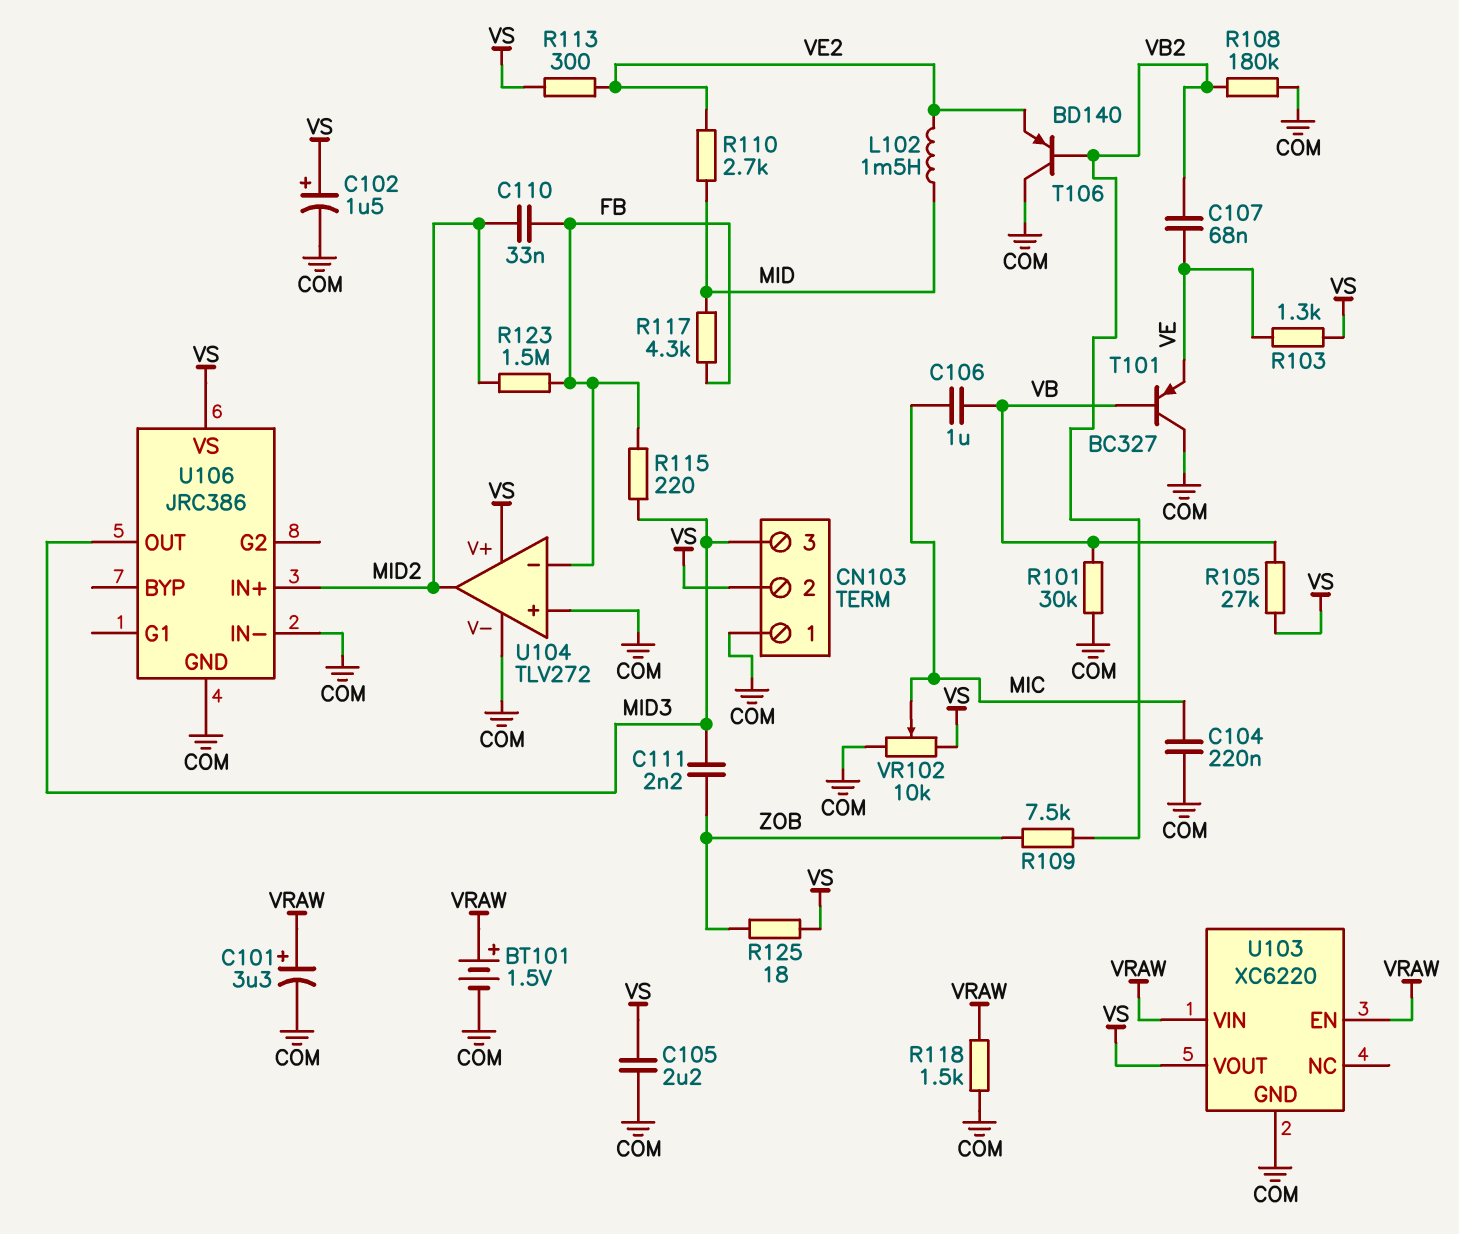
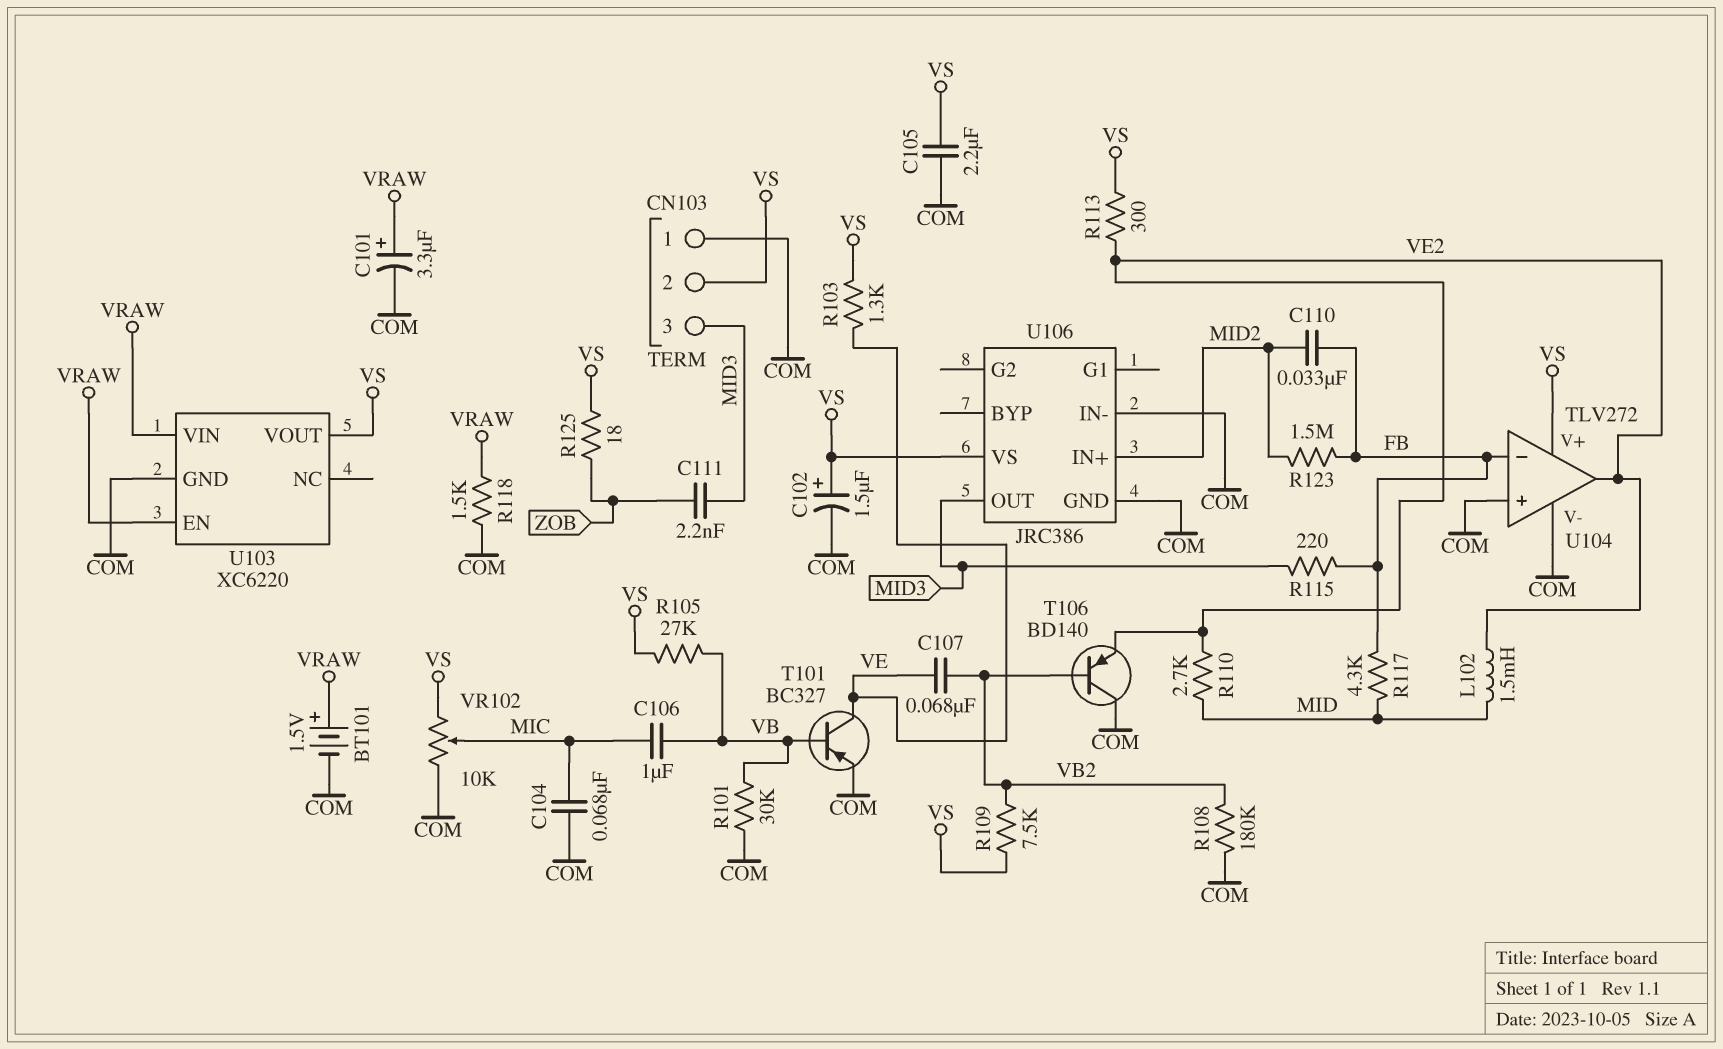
C104: 220nF (COM, MIC) -> 68nF (COM, MIC)
R109: 7.5k (VB2, ZOB) -> 7.5k (VB2, VS)
T101: PNP BC327 (B VB, C COM, E VE) -> PNP BC327 (B VB, C VE, E COM)
U104 pin out: MID2 -> VE2

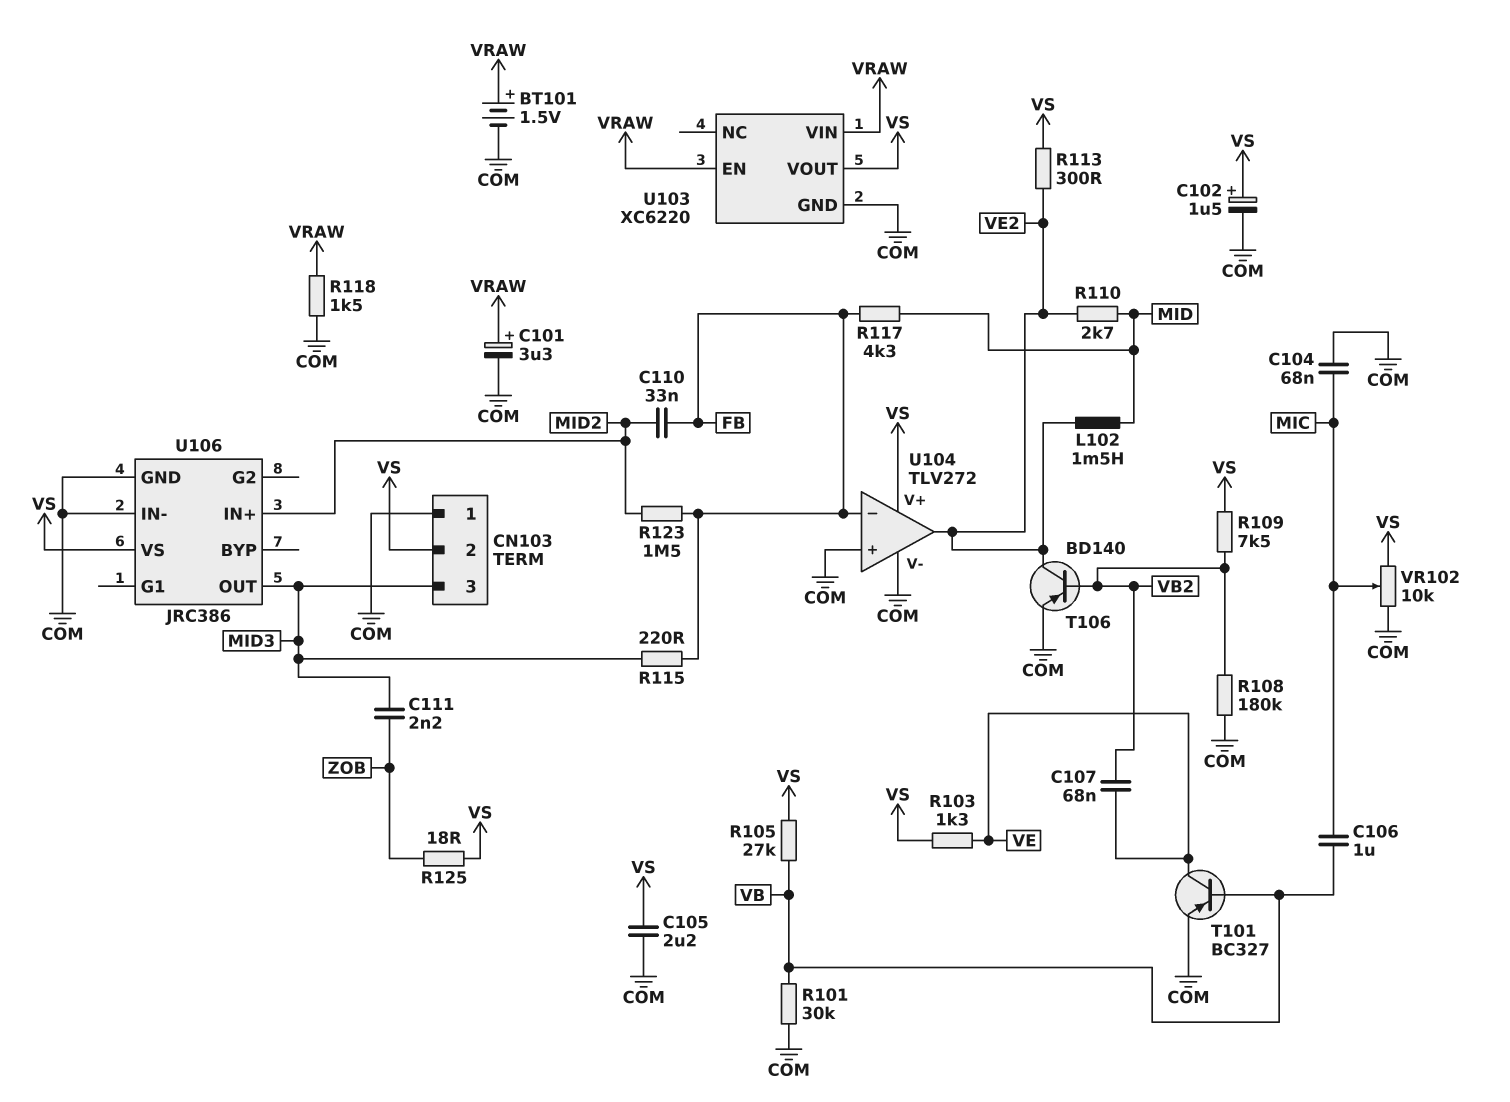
T106: PNP BD140 (B VB2, C COM, E VE2) -> PNP BD140 (B VB2, C VE2, E COM)

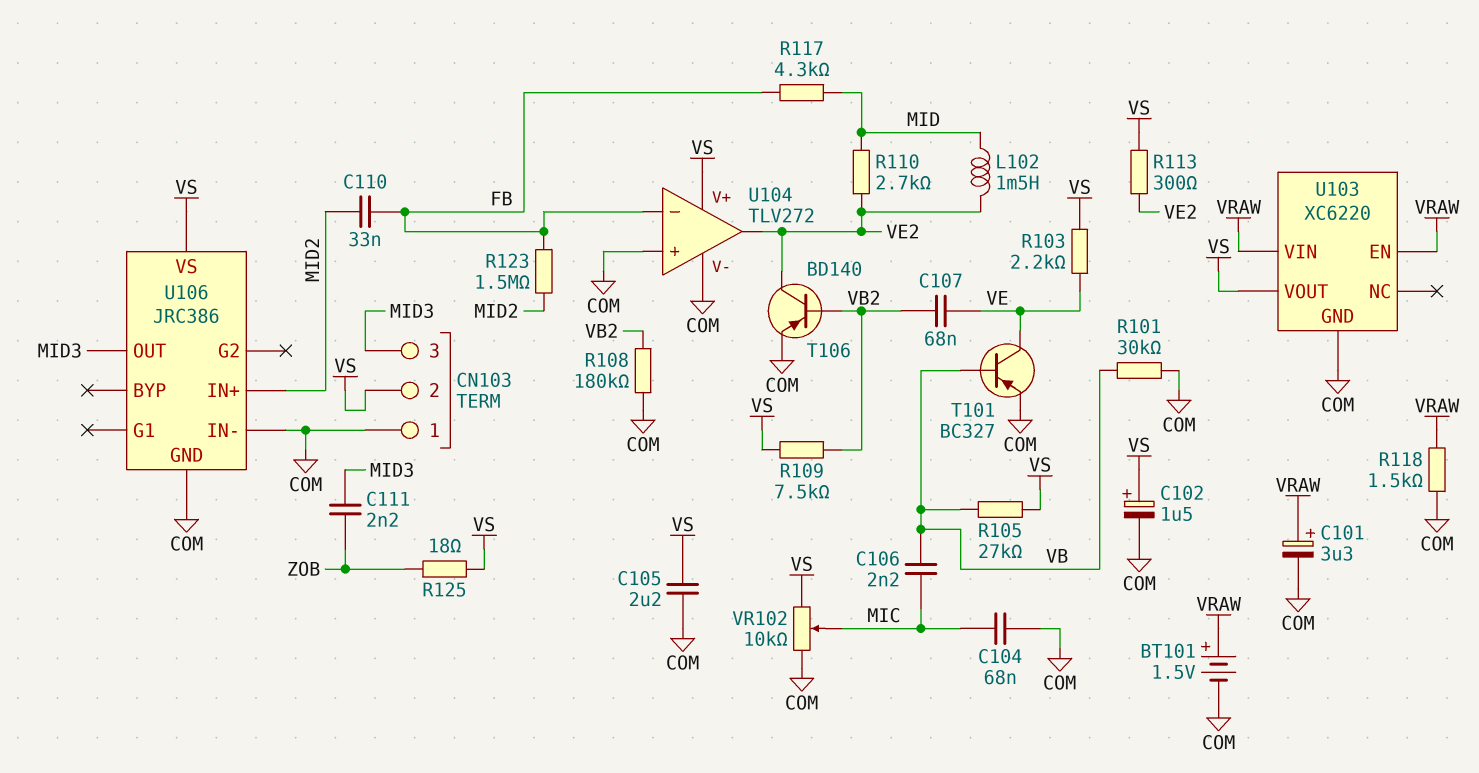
C106: 1uF (MIC, VB) -> 2.2nF (MIC, VB)
R103: 1.3k (VE, VS) -> 2.2k (VE, VS)
R115: 220 (FB, MID3) -> none

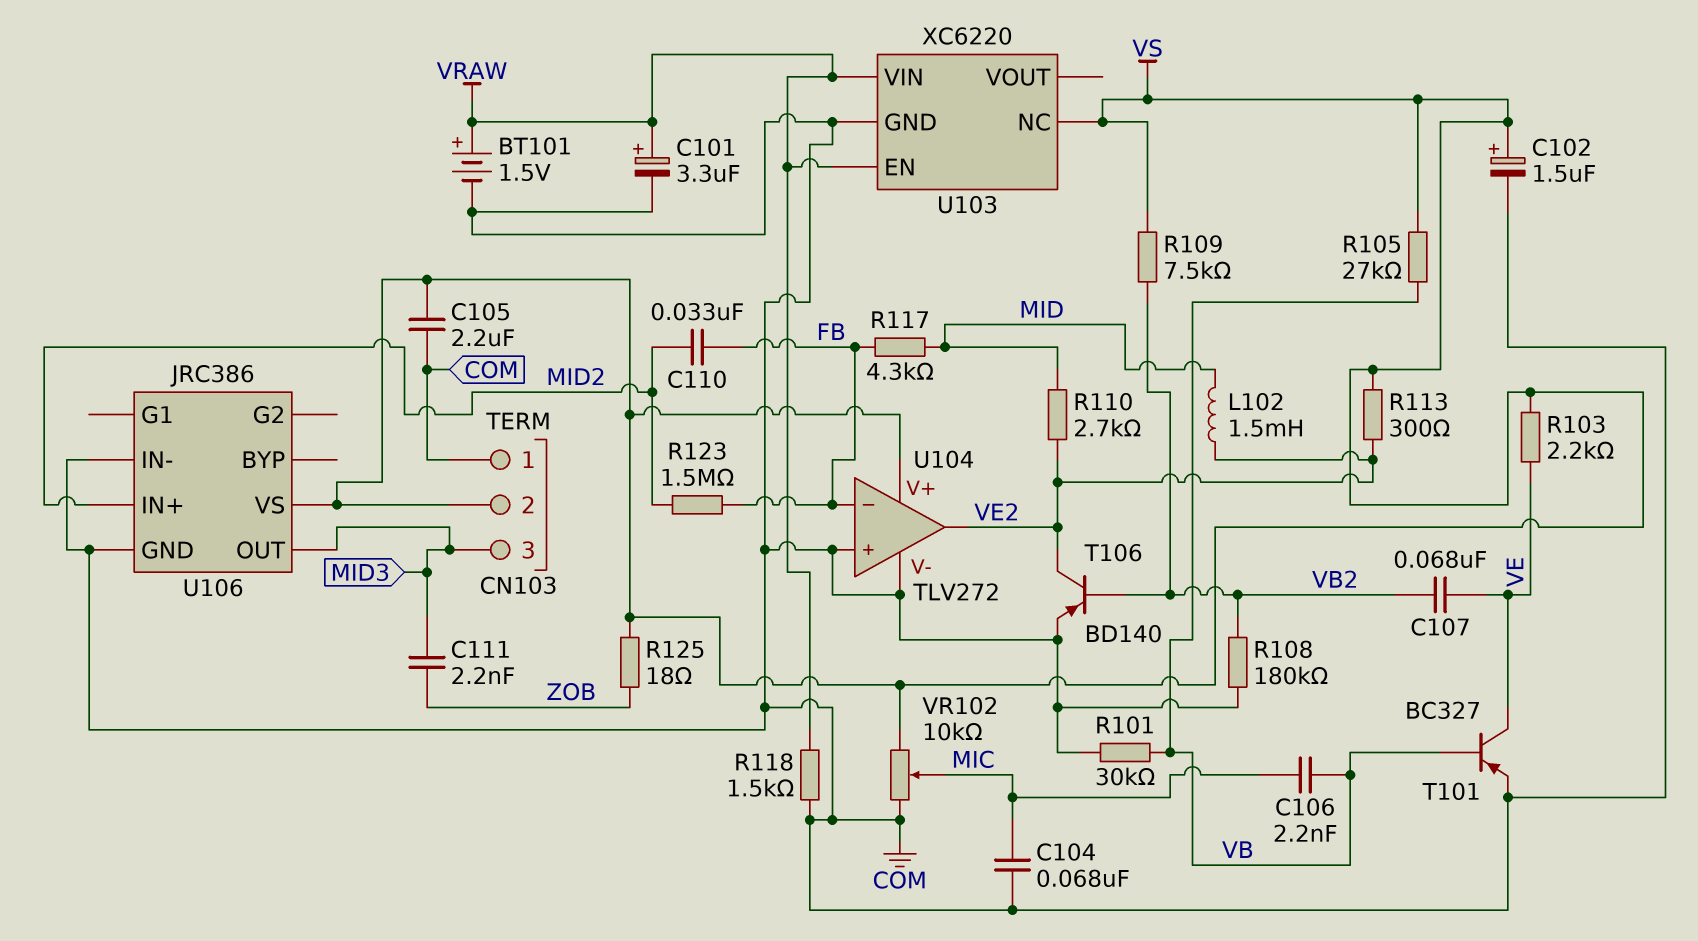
U103 pin NC: none -> VS
U103 pin VOUT: VS -> none

